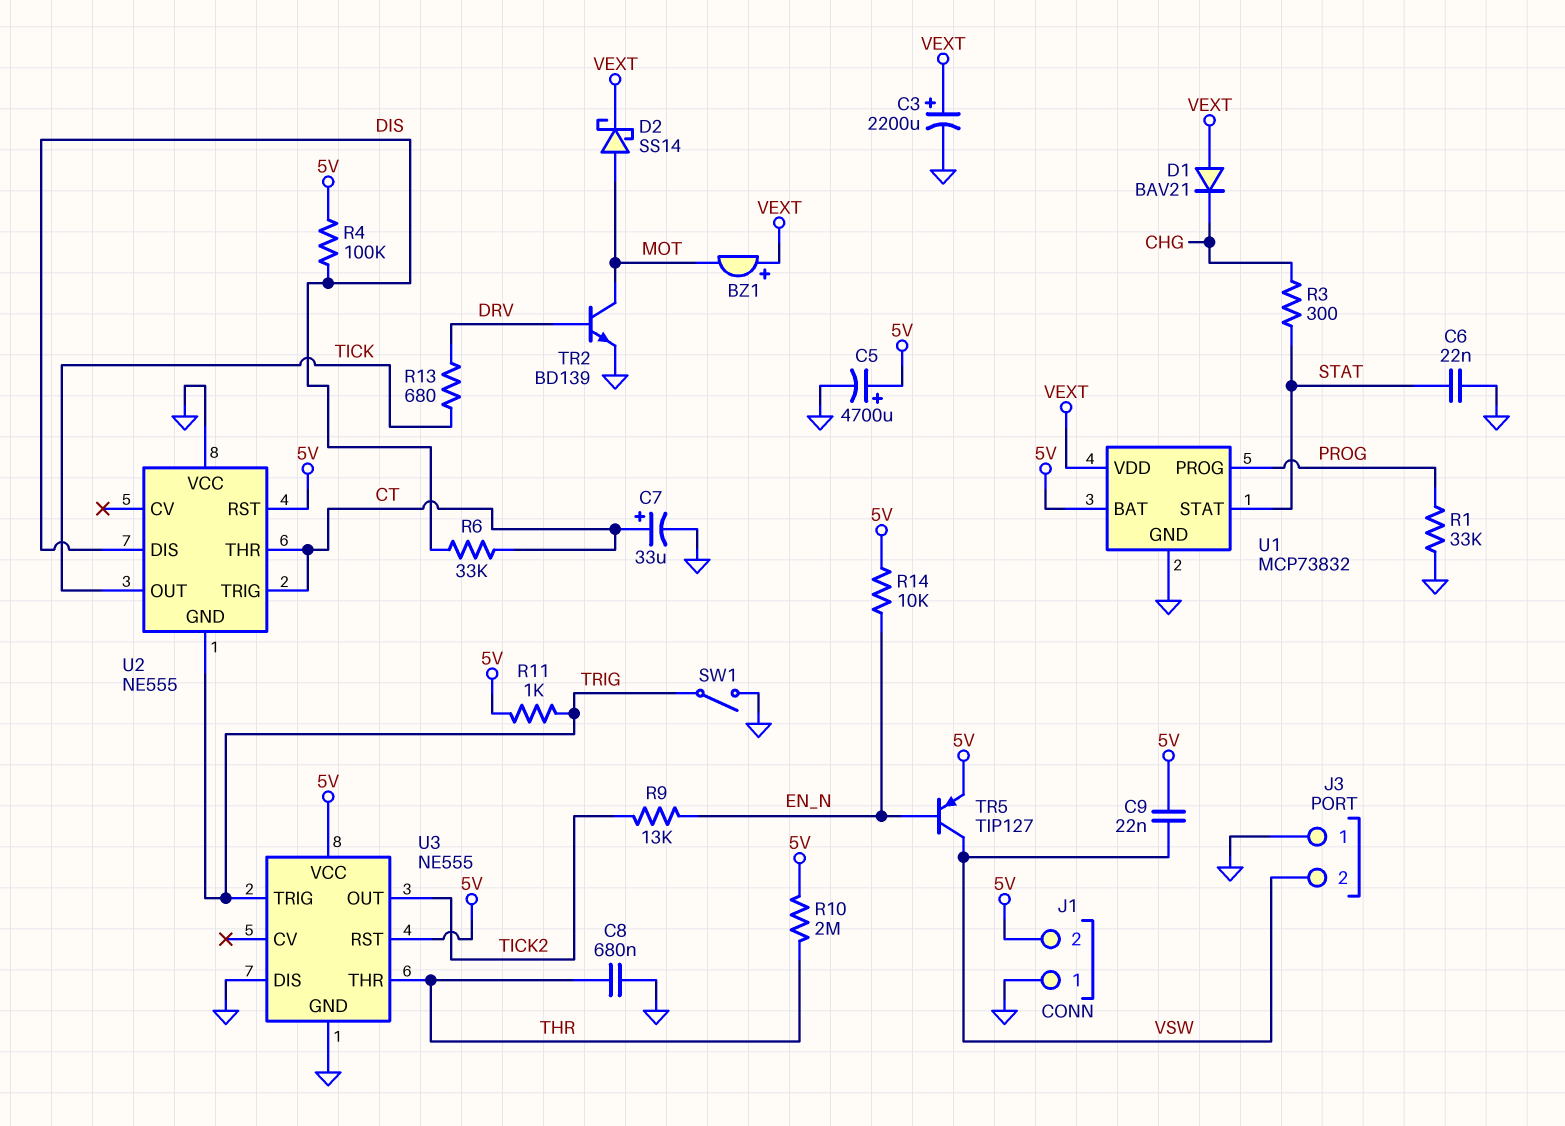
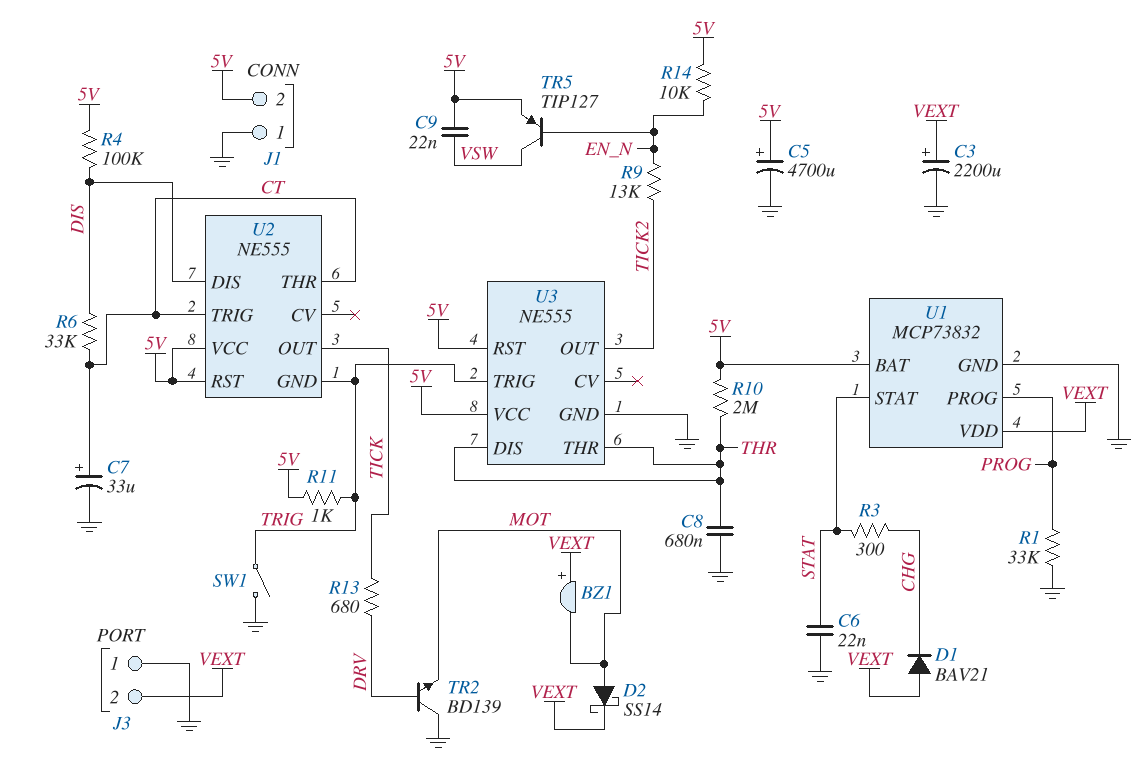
J3 pin 2: VSW -> VEXT
TR2: NPN BD139 (B DRV, C MOT, E GND) -> NPN BD139 (B DRV, C GND, E MOT)
U2 pin VCC: GND -> 5V
U3 pin DIS: GND -> THR

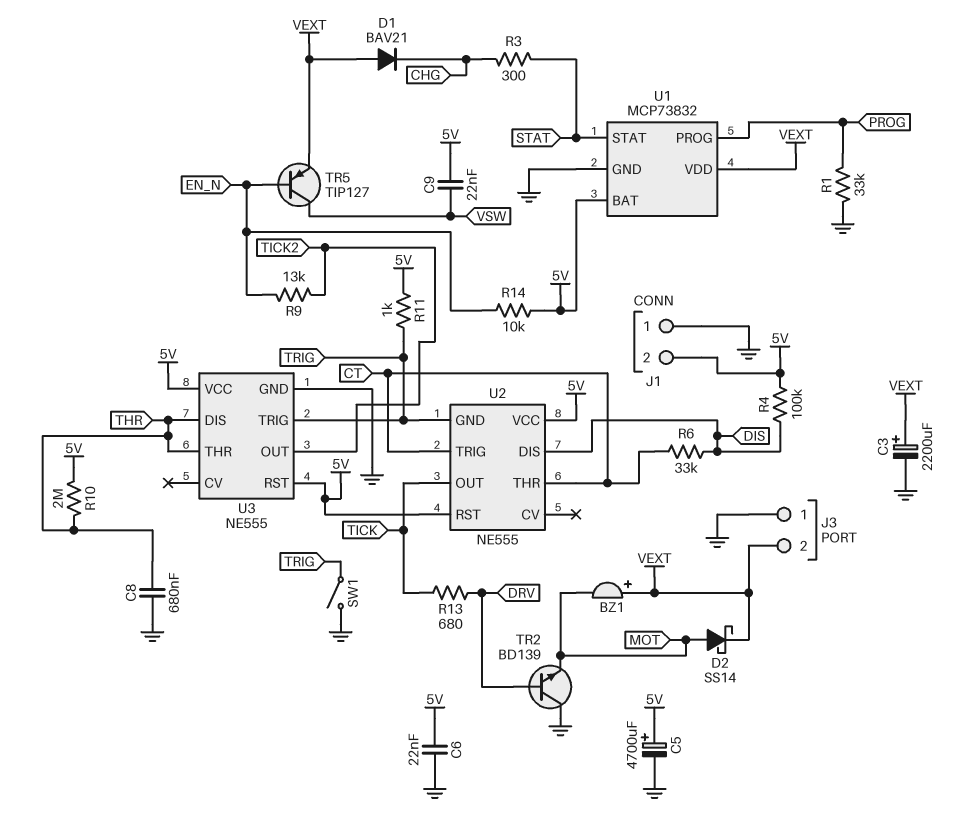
C6: 22nF (GND, STAT) -> 22nF (5V, GND)
C7: 33uF (plus CT, minus GND) -> none
TR5: PNP TIP127 (B EN_N, C VSW, E 5V) -> PNP TIP127 (B EN_N, C VSW, E VEXT)

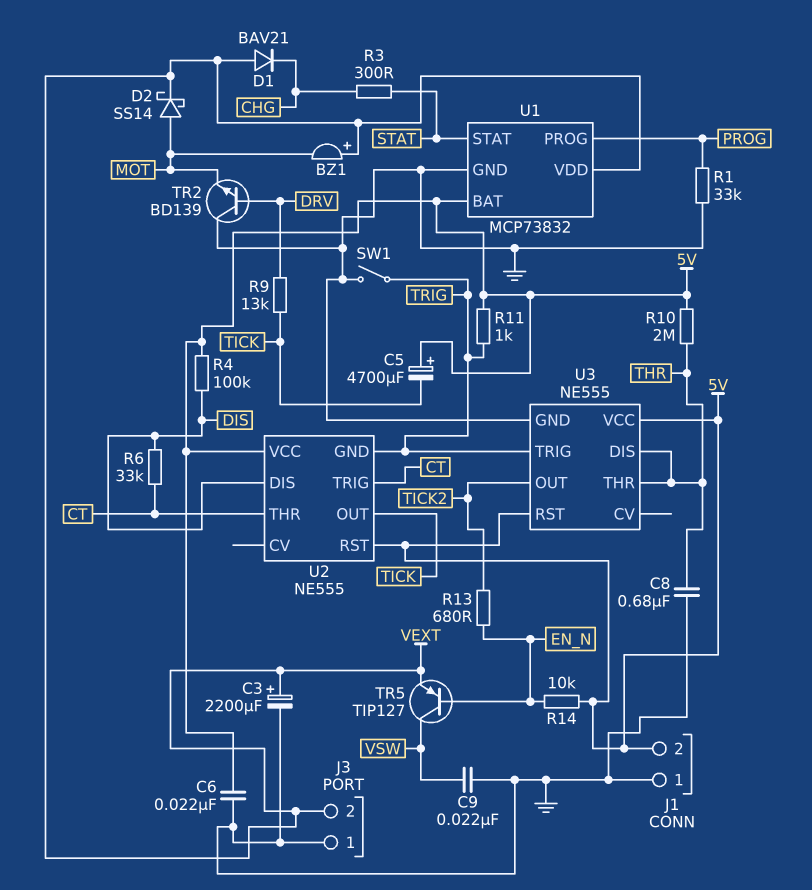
C5: 4700uF (plus 5V, minus GND) -> 4700uF (plus 5V, minus TICK)
C9: 22nF (5V, VSW) -> 22nF (GND, VSW)
R9: 13k (EN_N, TICK2) -> 13k (DRV, TICK)
R13: 680 (DRV, TICK) -> 680 (EN_N, TICK2)

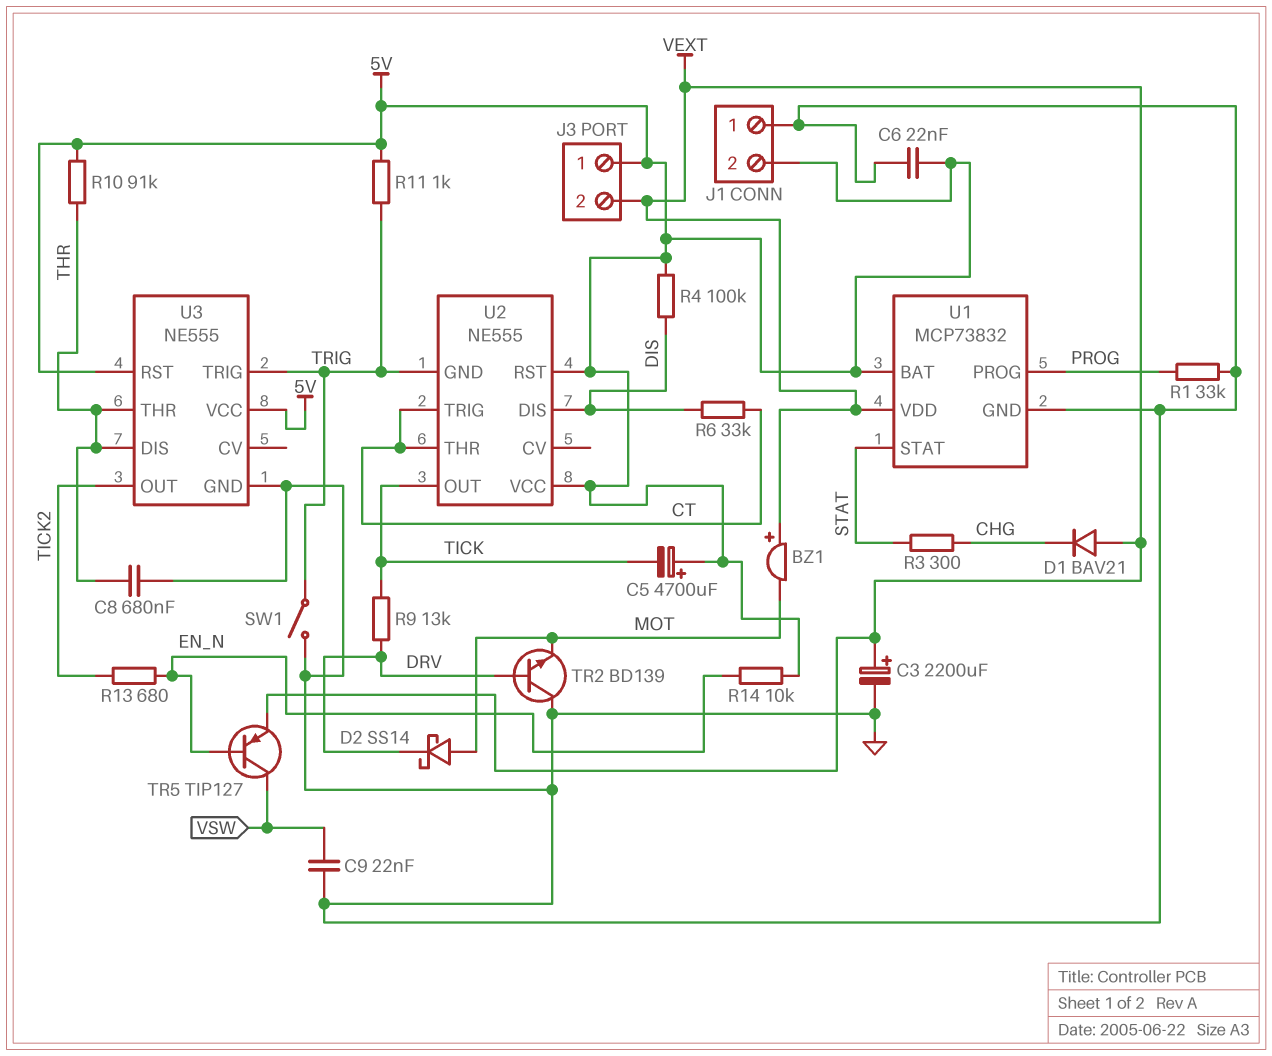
D2: schottky SS14 (A MOT, K VEXT) -> schottky SS14 (A MOT, K DRV)
J3 pin 1: GND -> 5V
R10: 2M (5V, THR) -> 91k (5V, THR)

